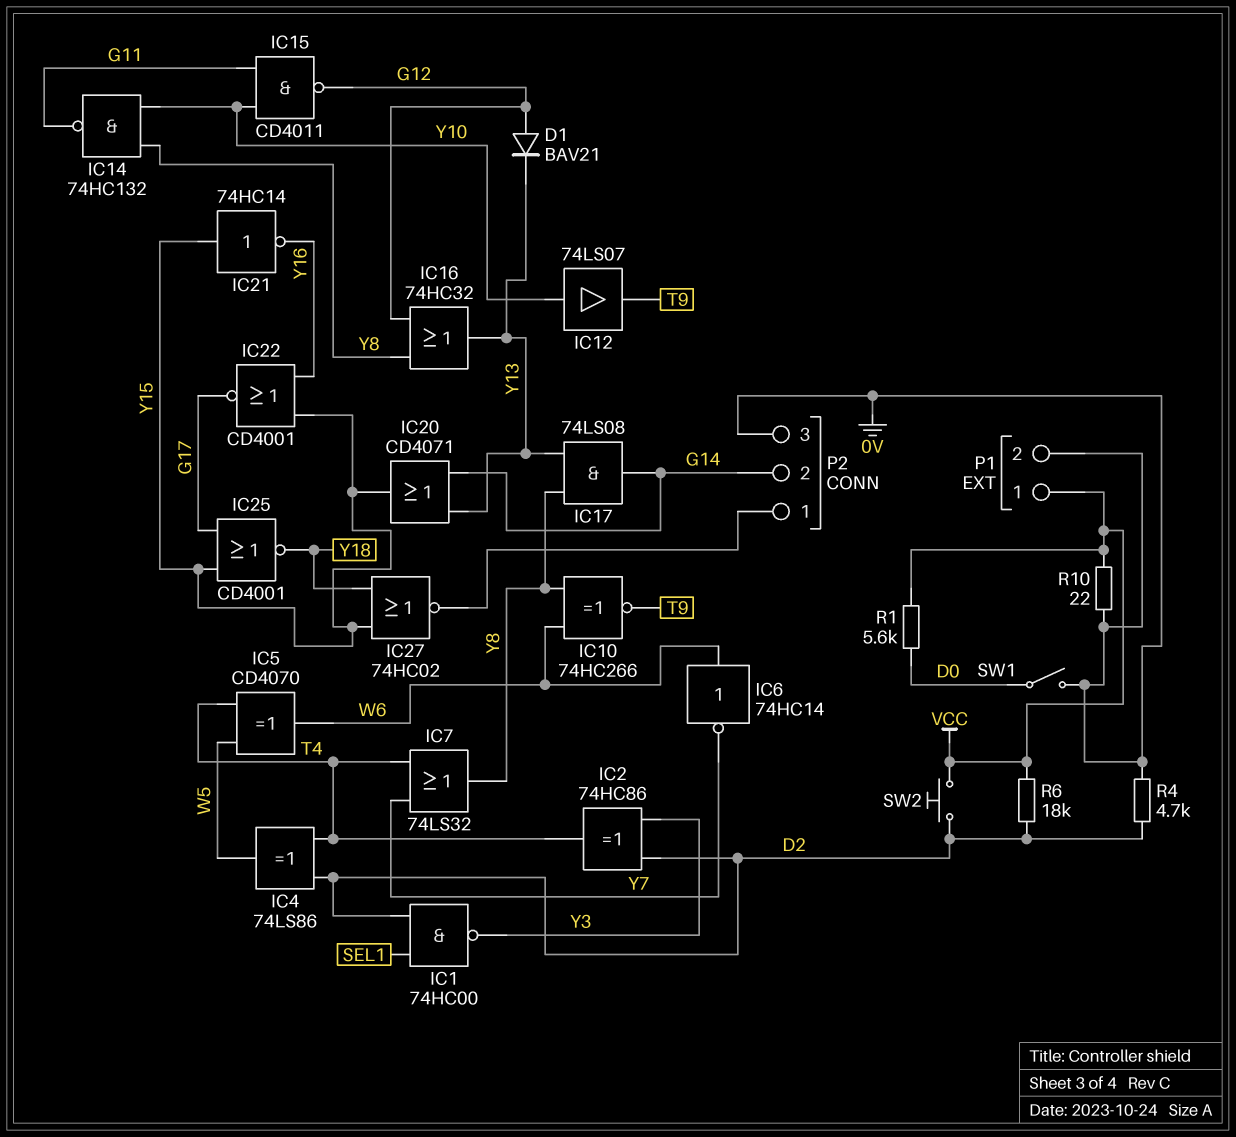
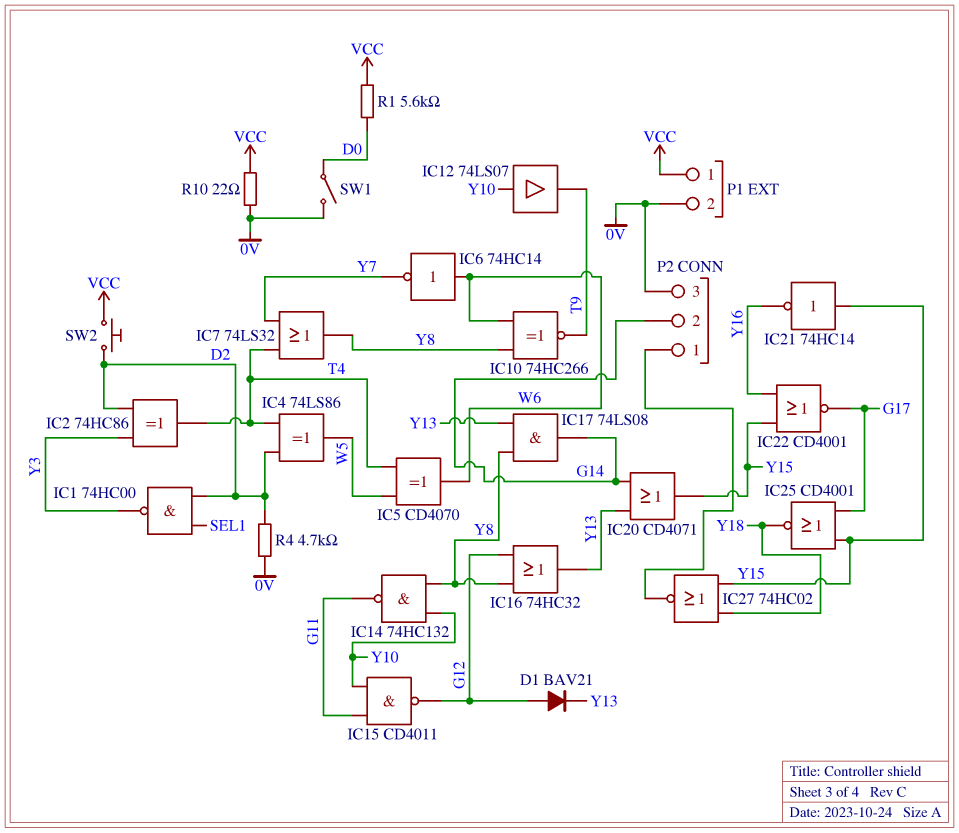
R6: 18k (D2, VCC) -> none

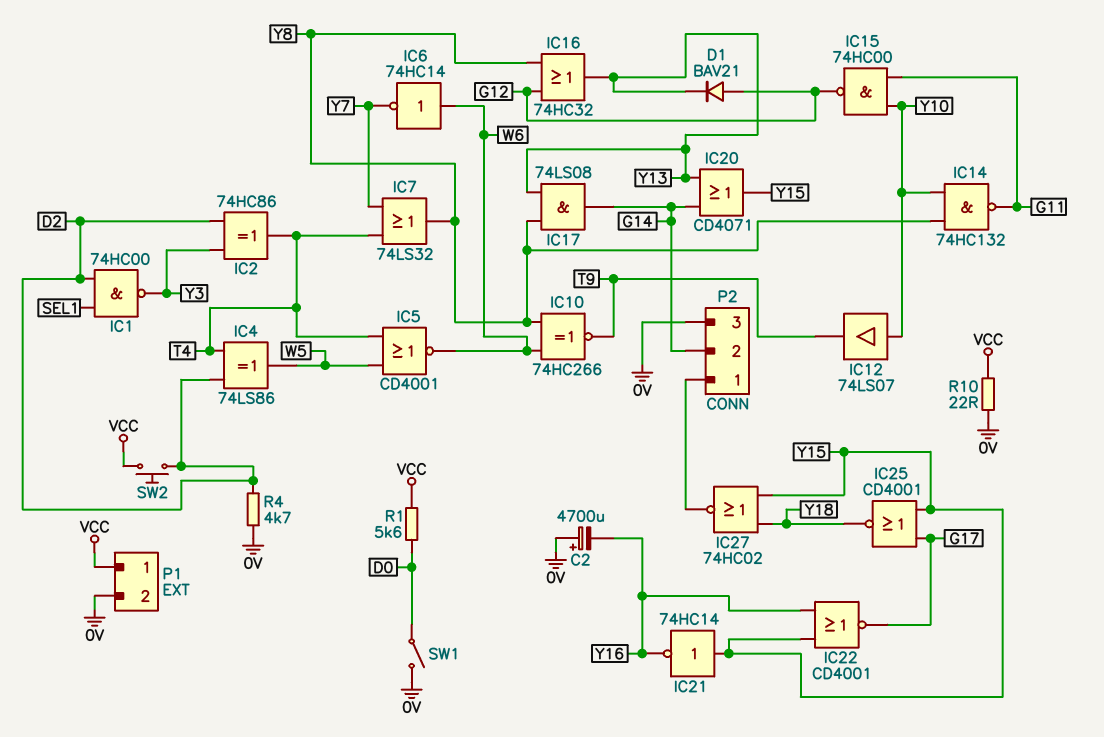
C2: none -> 4700uF (plus 0V, minus Y16)
IC5: XOR CD4070 (in T4, in W5, out W6) -> NOR CD4001 (in T4, in W5, out W6)
IC15: NAND CD4011 (in G11, in Y10, out G12) -> NAND 74HC00 (in G11, in Y10, out G12)

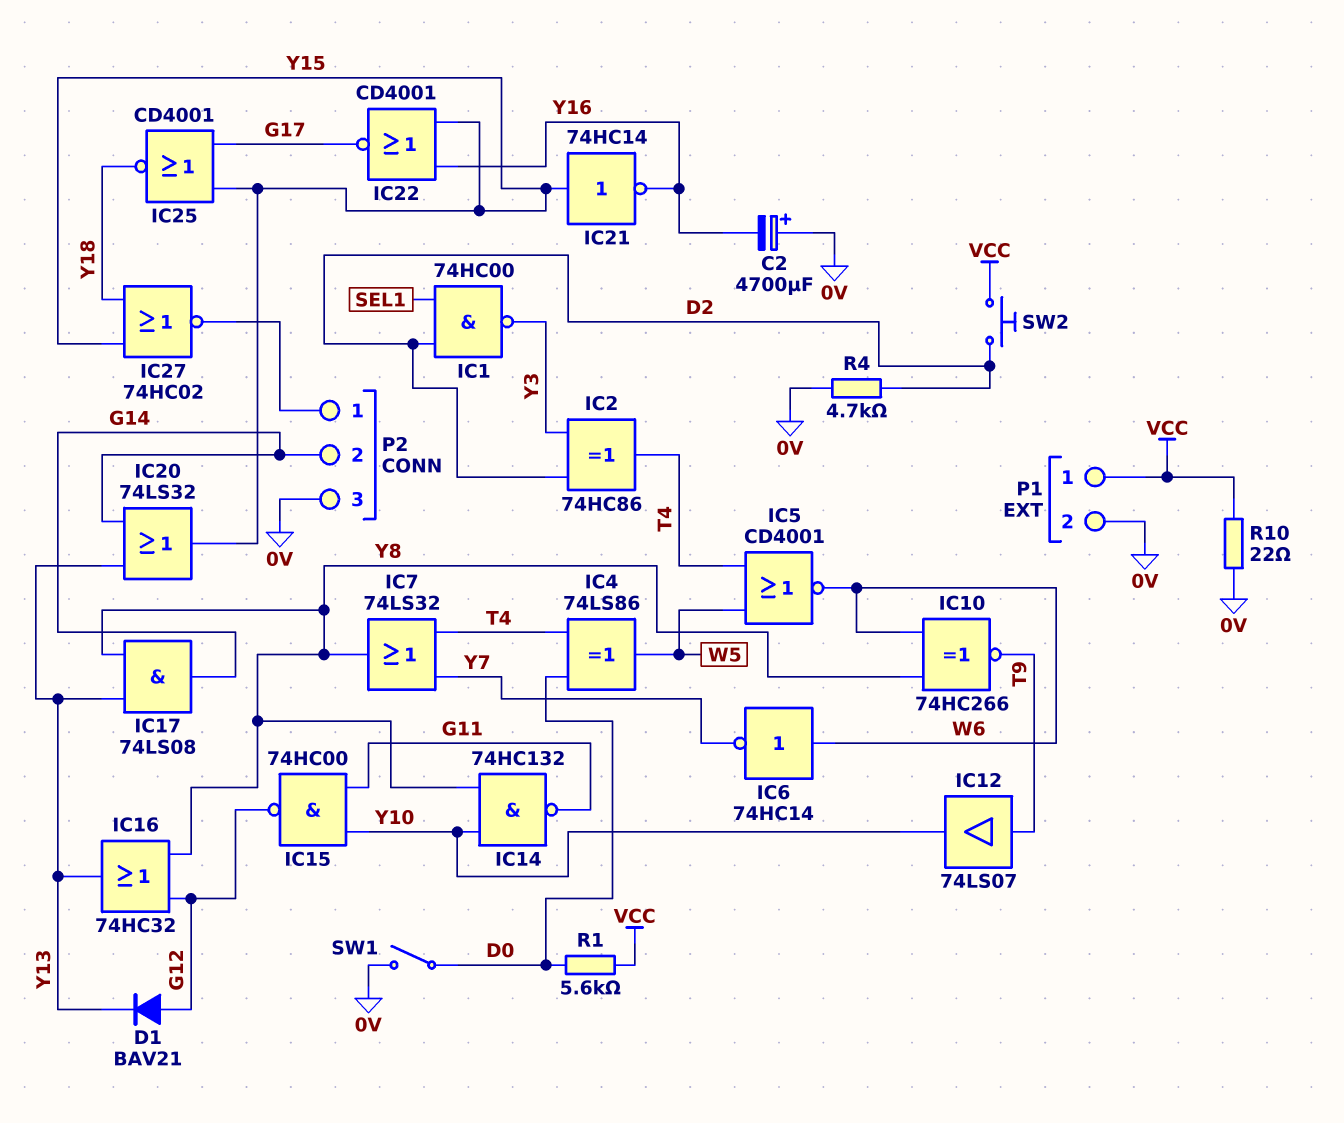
IC4: XOR 74LS86 (in D2, in T4, out W5) -> XOR 74LS86 (in D0, in T4, out W5)
IC12: buffer 74LS07 (in Y10, out T9) -> buffer 74LS07 (in T9, out Y10)
IC20: OR CD4071 (in G14, in Y13, out Y15) -> OR 74LS32 (in G14, in Y13, out Y15)

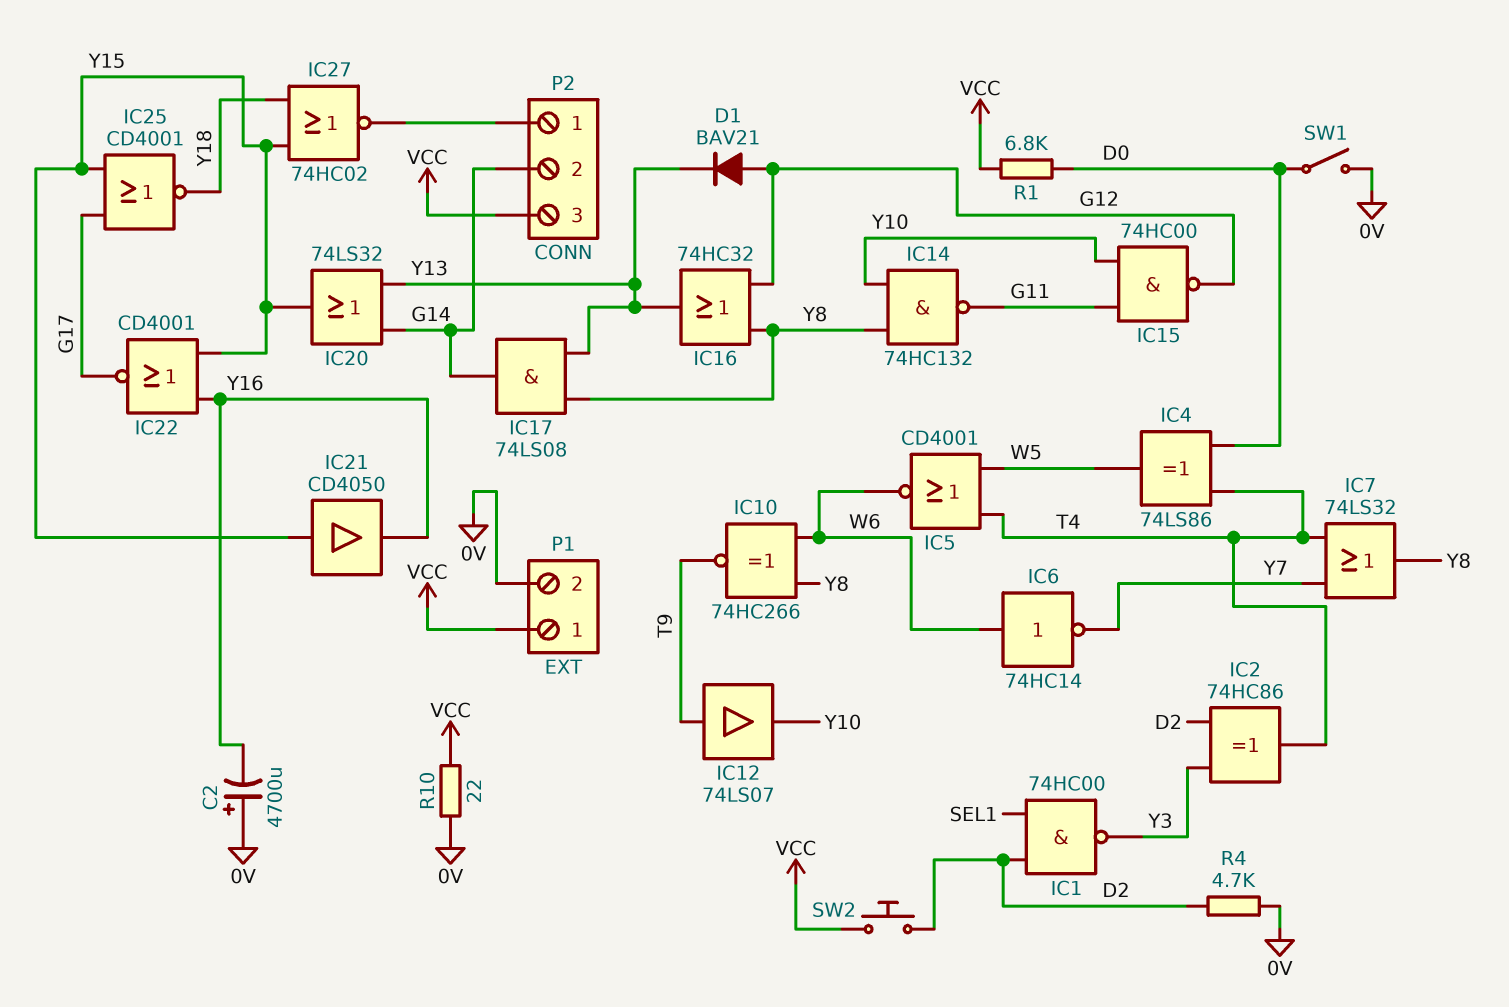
IC21: NOT 74HC14 (in Y15, out Y16) -> buffer CD4050 (in Y15, out Y16)
P2 pin 3: 0V -> VCC
R1: 5.6k (D0, VCC) -> 6.8k (D0, VCC)

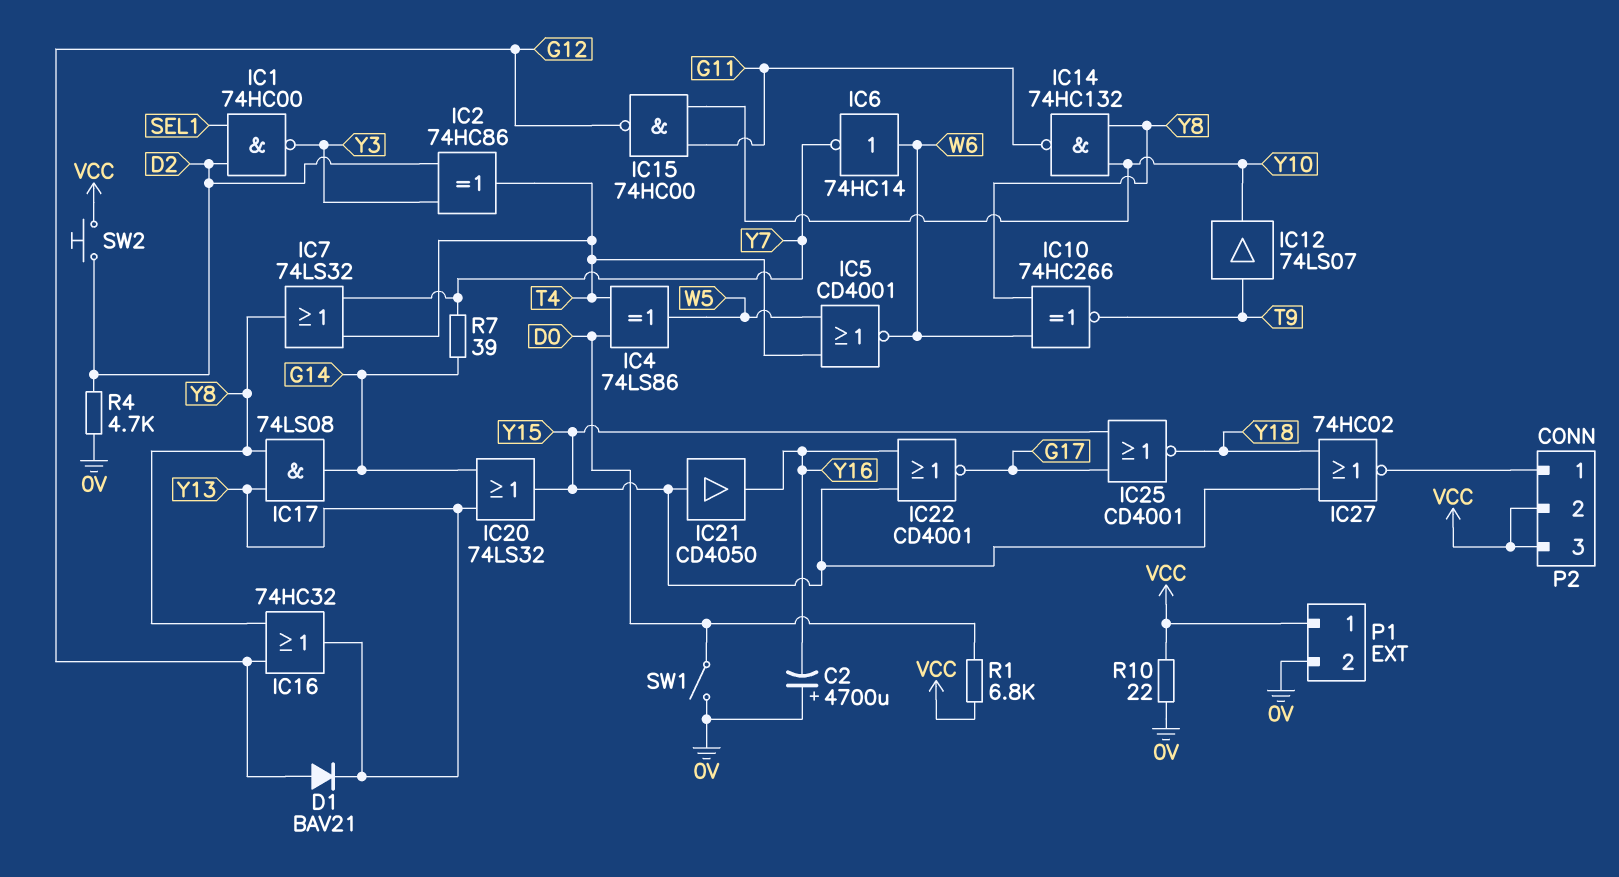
P2 pin 2: G14 -> VCC
R7: none -> 39 (G14, Y7)

